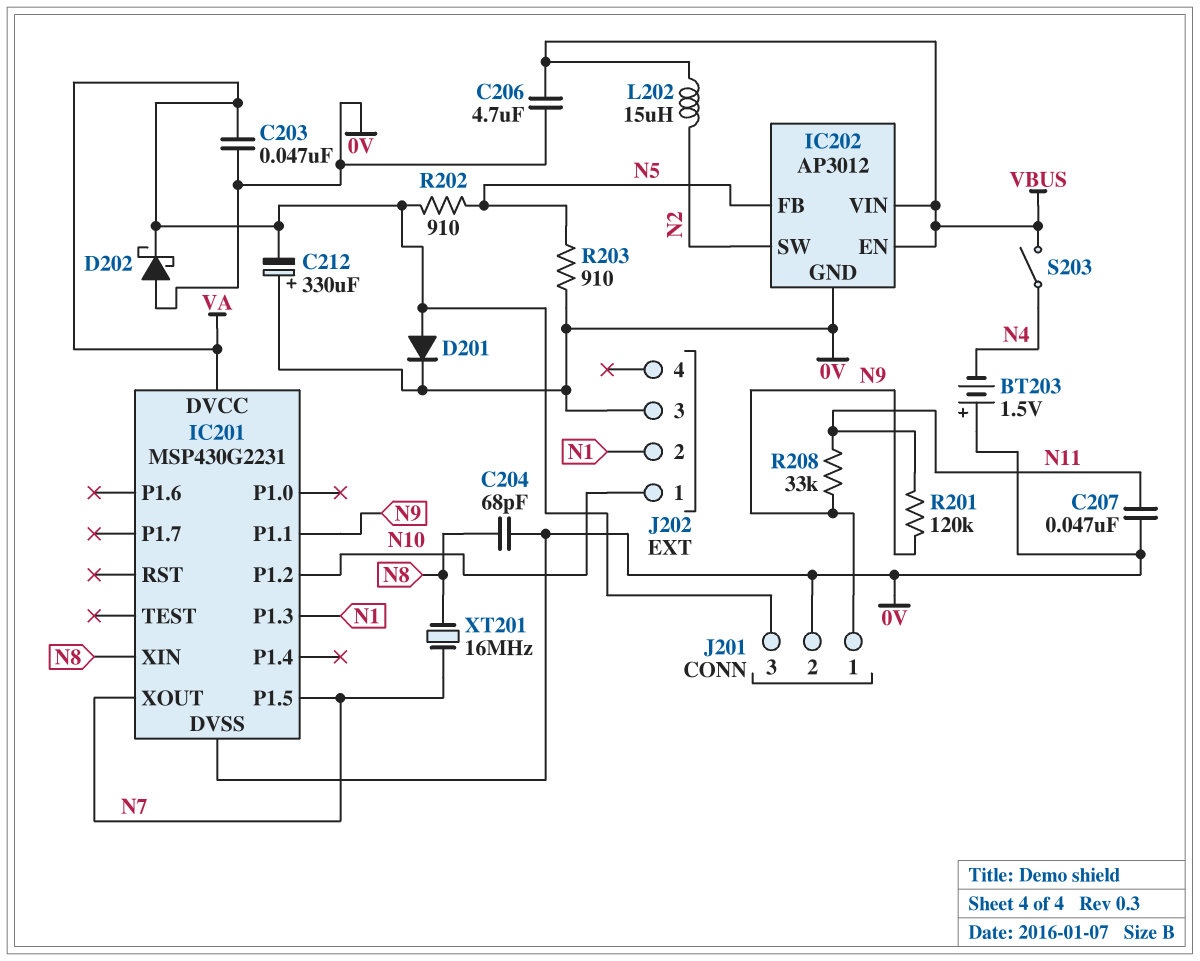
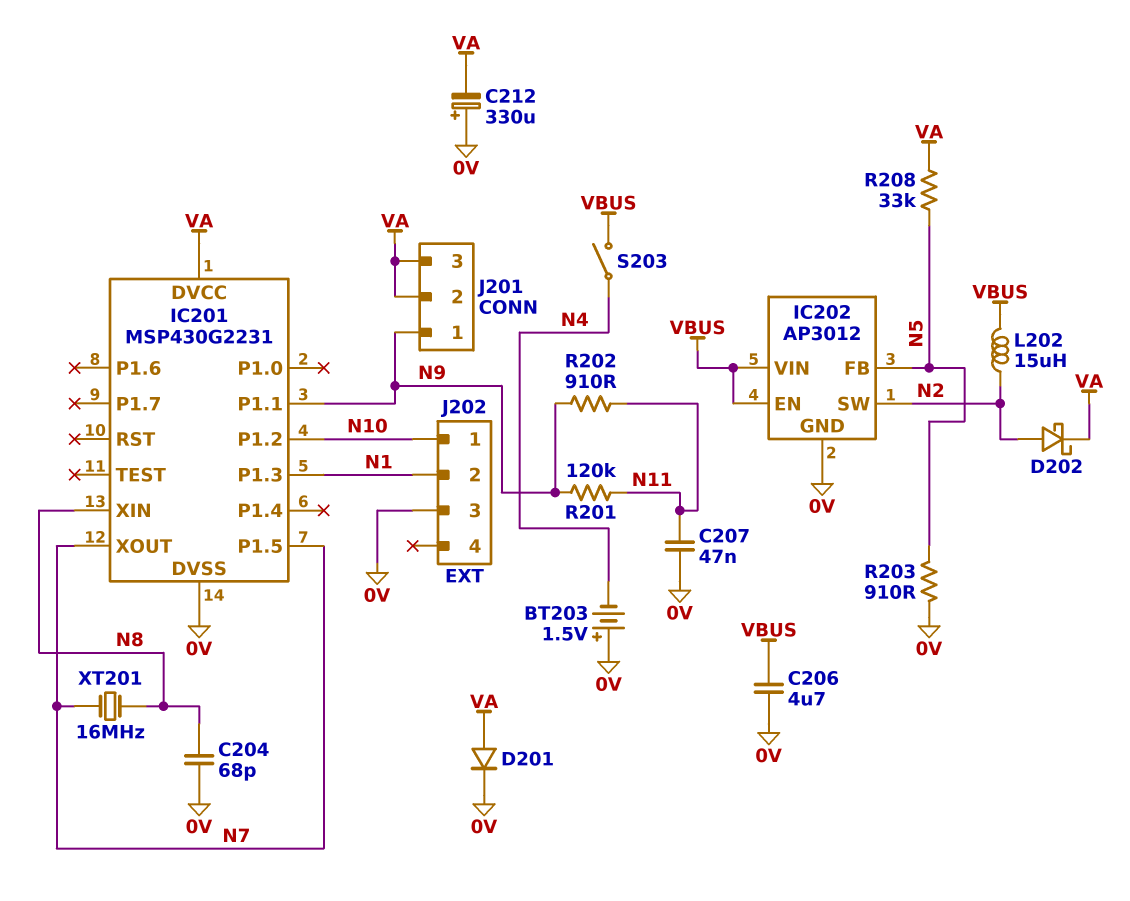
C203: 47nF (0V, VA) -> none
D202: schottky (A 0V, K VA) -> schottky (A N2, K VA)
J201 pin 2: 0V -> VA
R202: 910 (N5, VA) -> 910 (N9, N11)
R208: 33k (N9, N11) -> 33k (N5, VA)

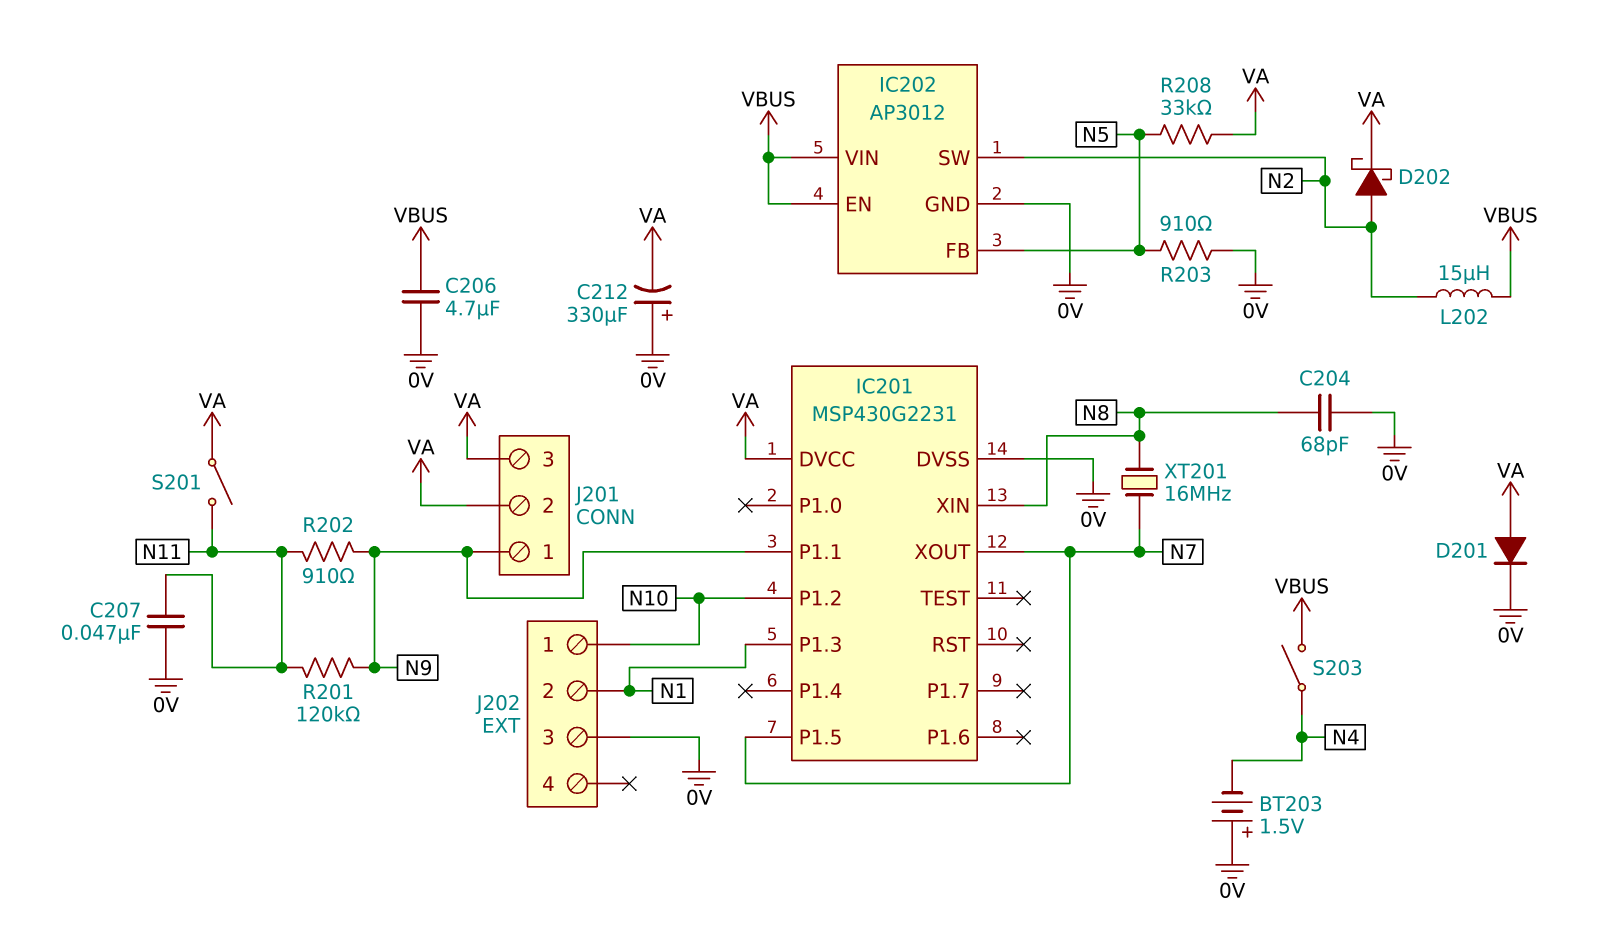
S201: none -> switch (N11, VA)

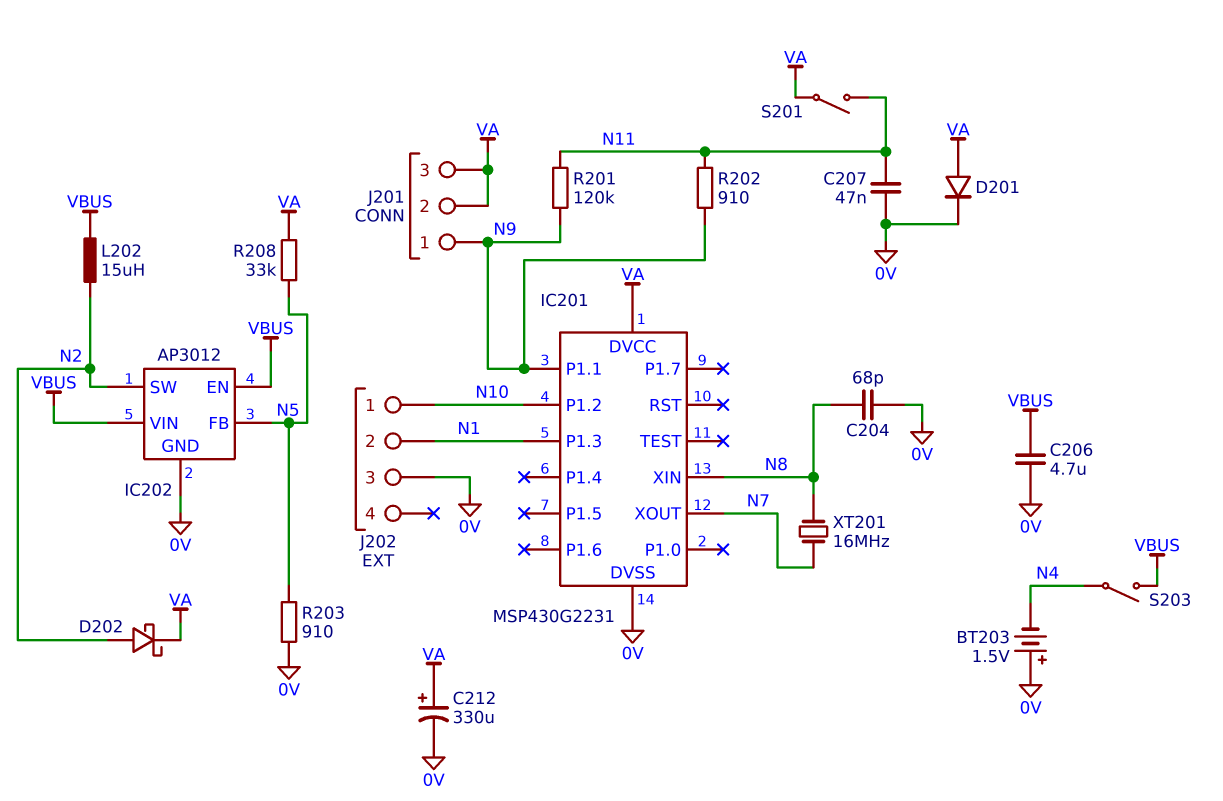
C212: 330uF (plus 0V, minus VA) -> 330uF (plus VA, minus 0V)
IC201 pin P1.5: N7 -> none

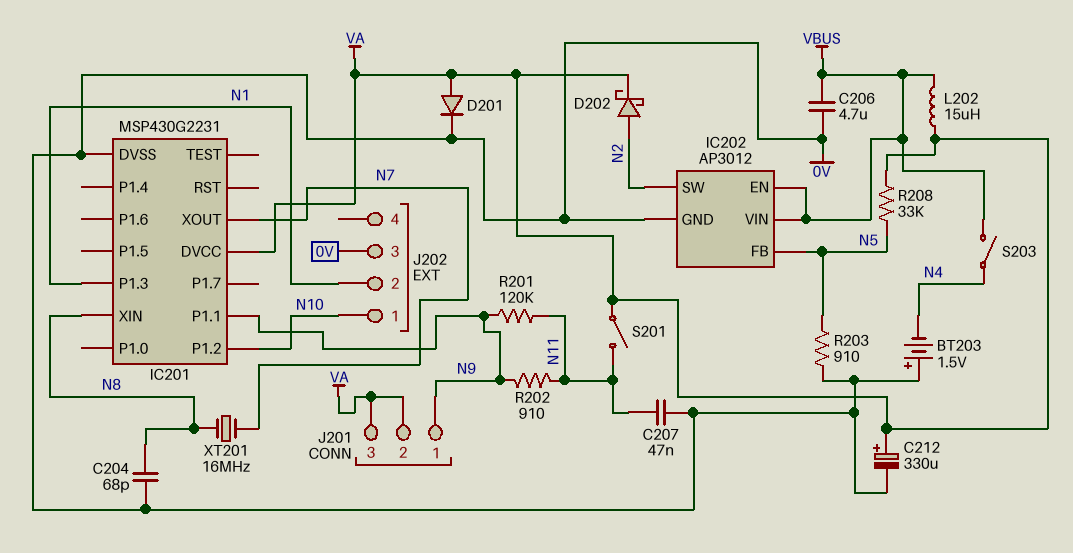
L202: 15uH (N2, VBUS) -> 15uH (VA, VBUS)

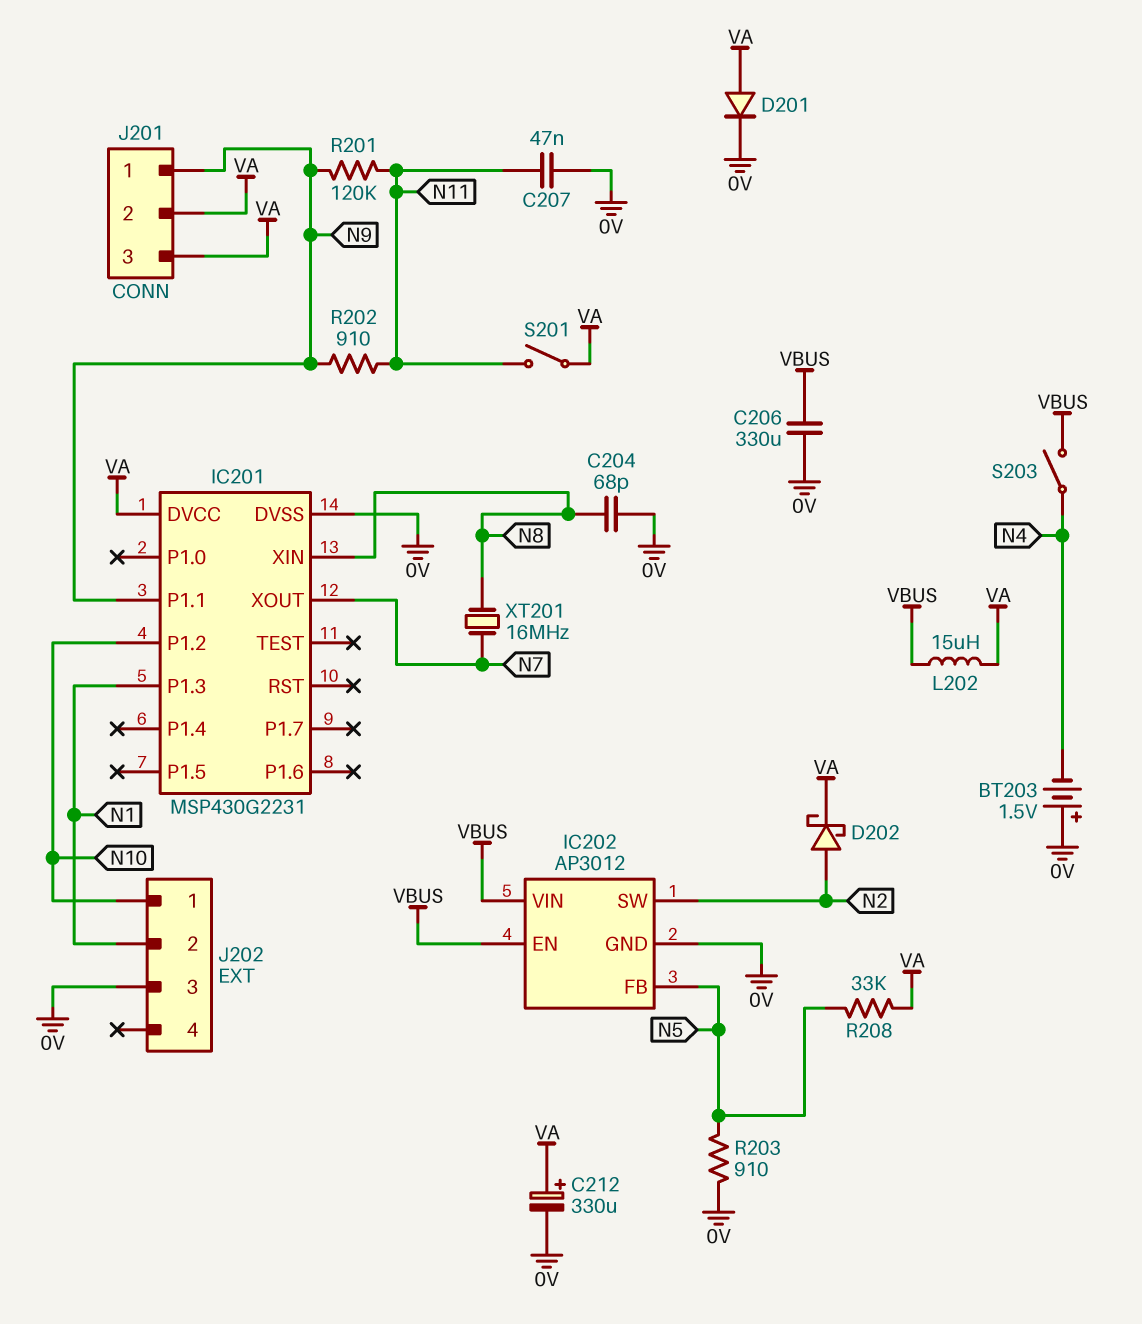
C206: 4.7uF (0V, VBUS) -> 330uF (0V, VBUS)

